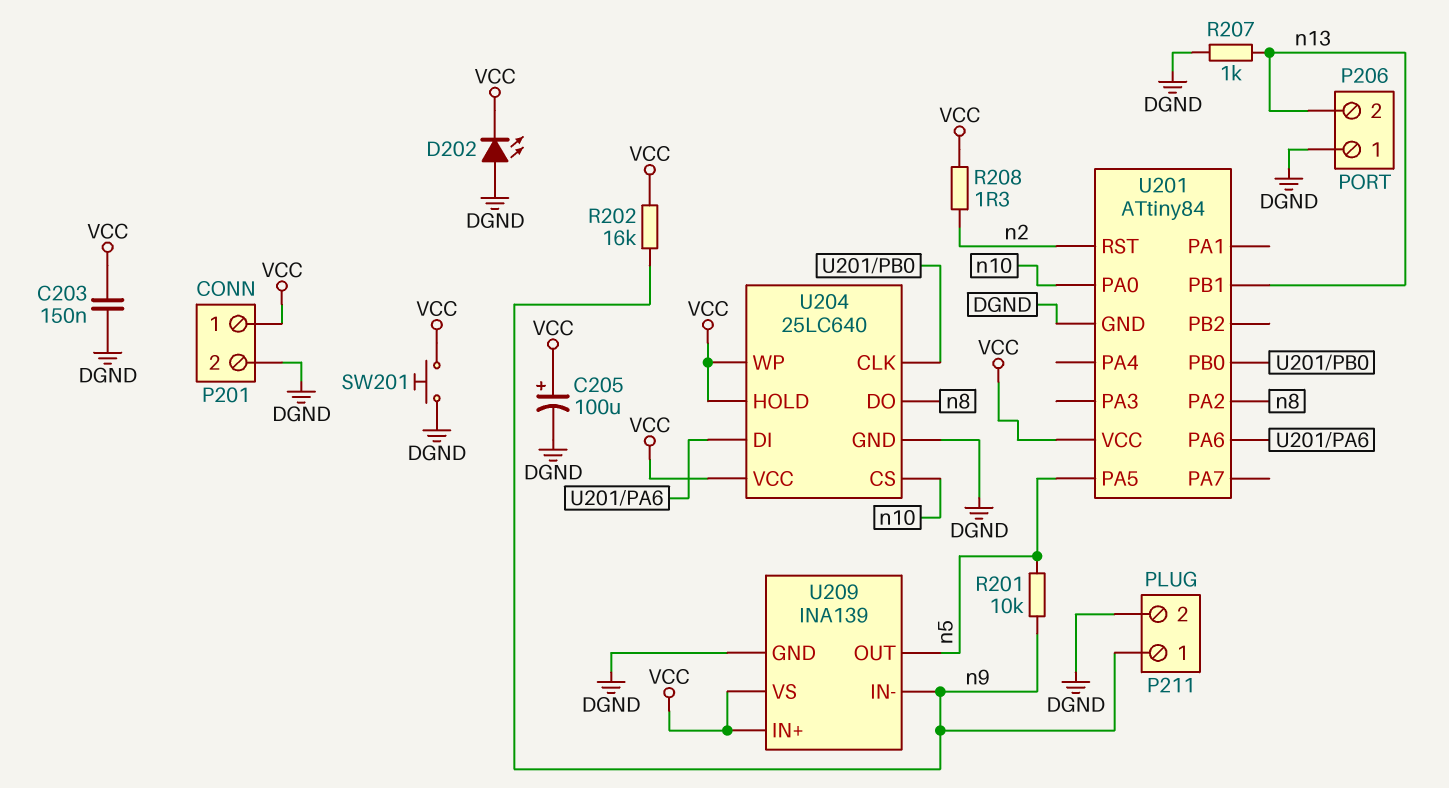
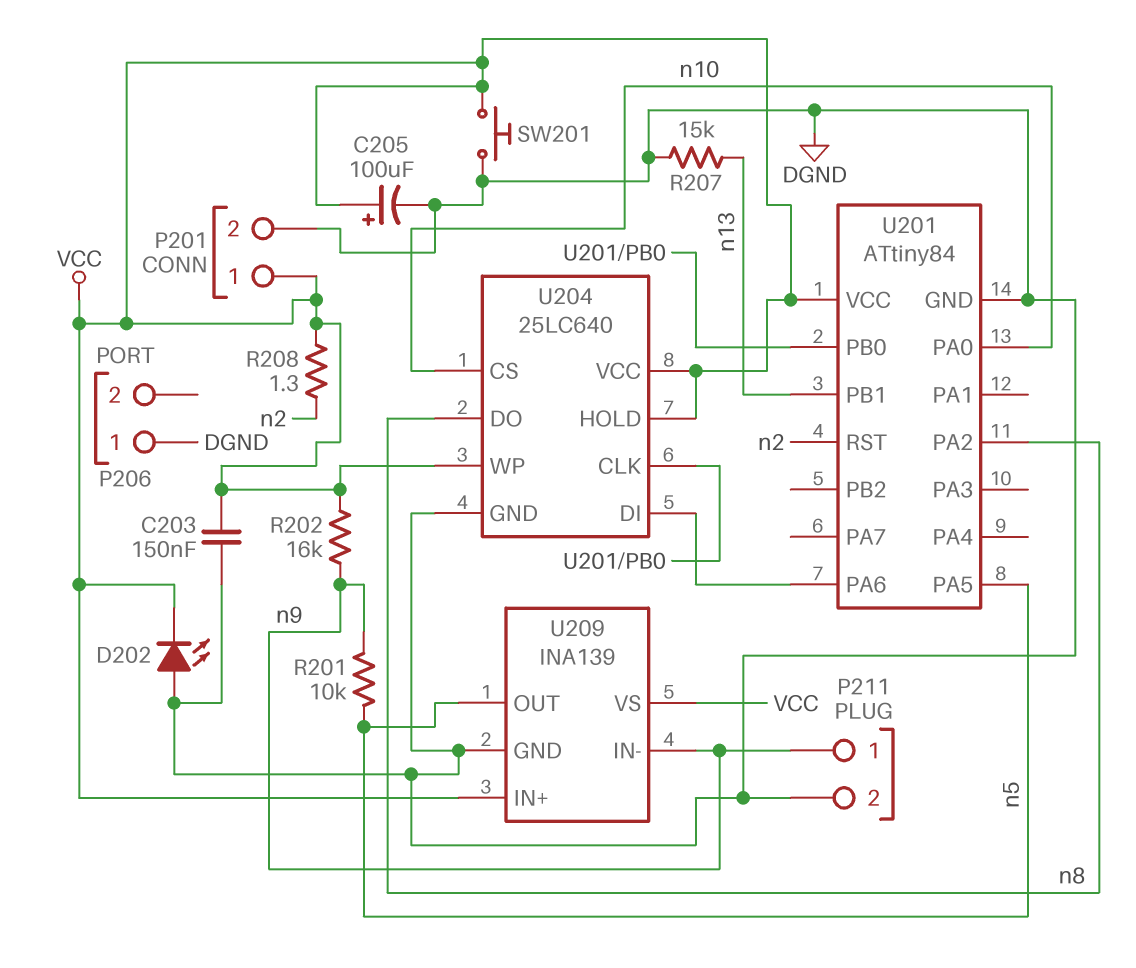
P206 pin 2: n13 -> none
R207: 1k (DGND, n13) -> 15k (DGND, n13)

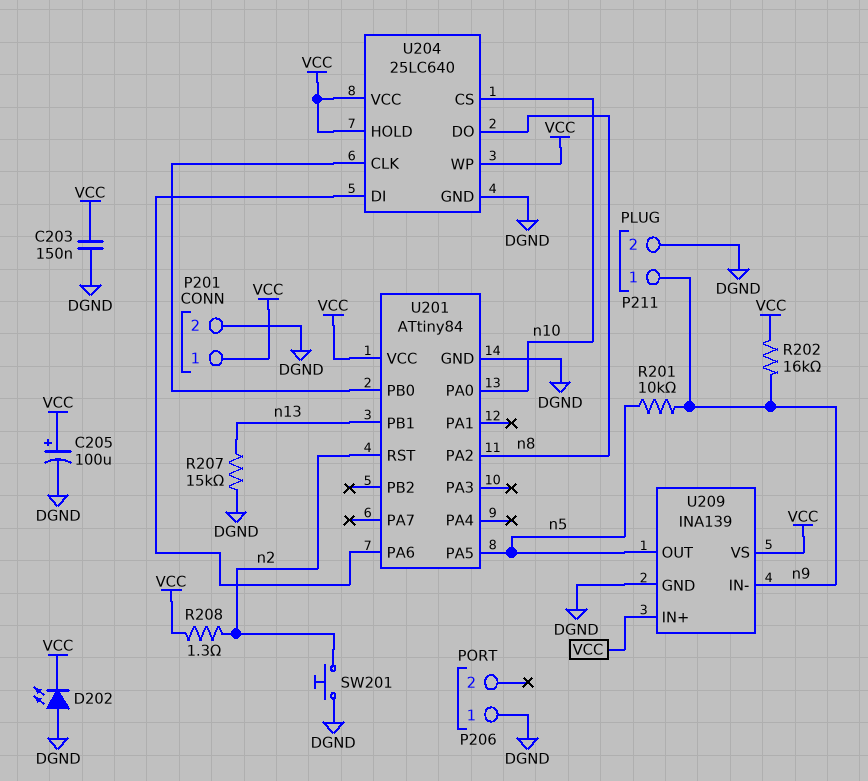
SW201: button (DGND, VCC) -> button (DGND, n2)

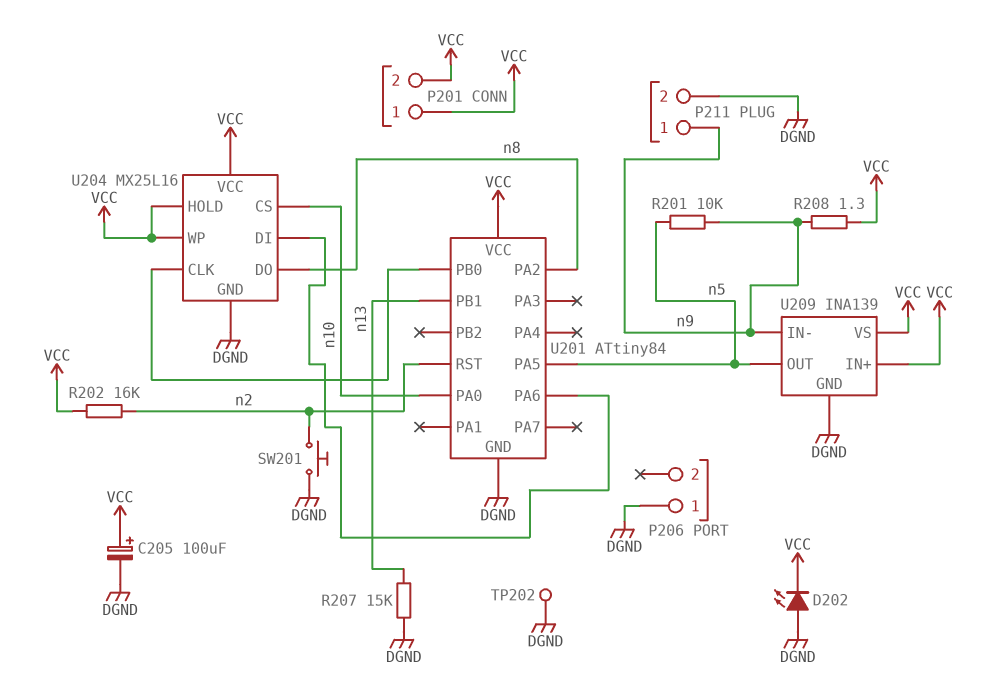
C203: 150nF (DGND, VCC) -> none
P201 pin 2: DGND -> VCC
R202: 16k (VCC, n9) -> 16k (VCC, n2)
R208: 1.3 (VCC, n2) -> 1.3 (VCC, n9)
TP202: none -> test point (DGND)
U204: 25LC640 -> MX25L16

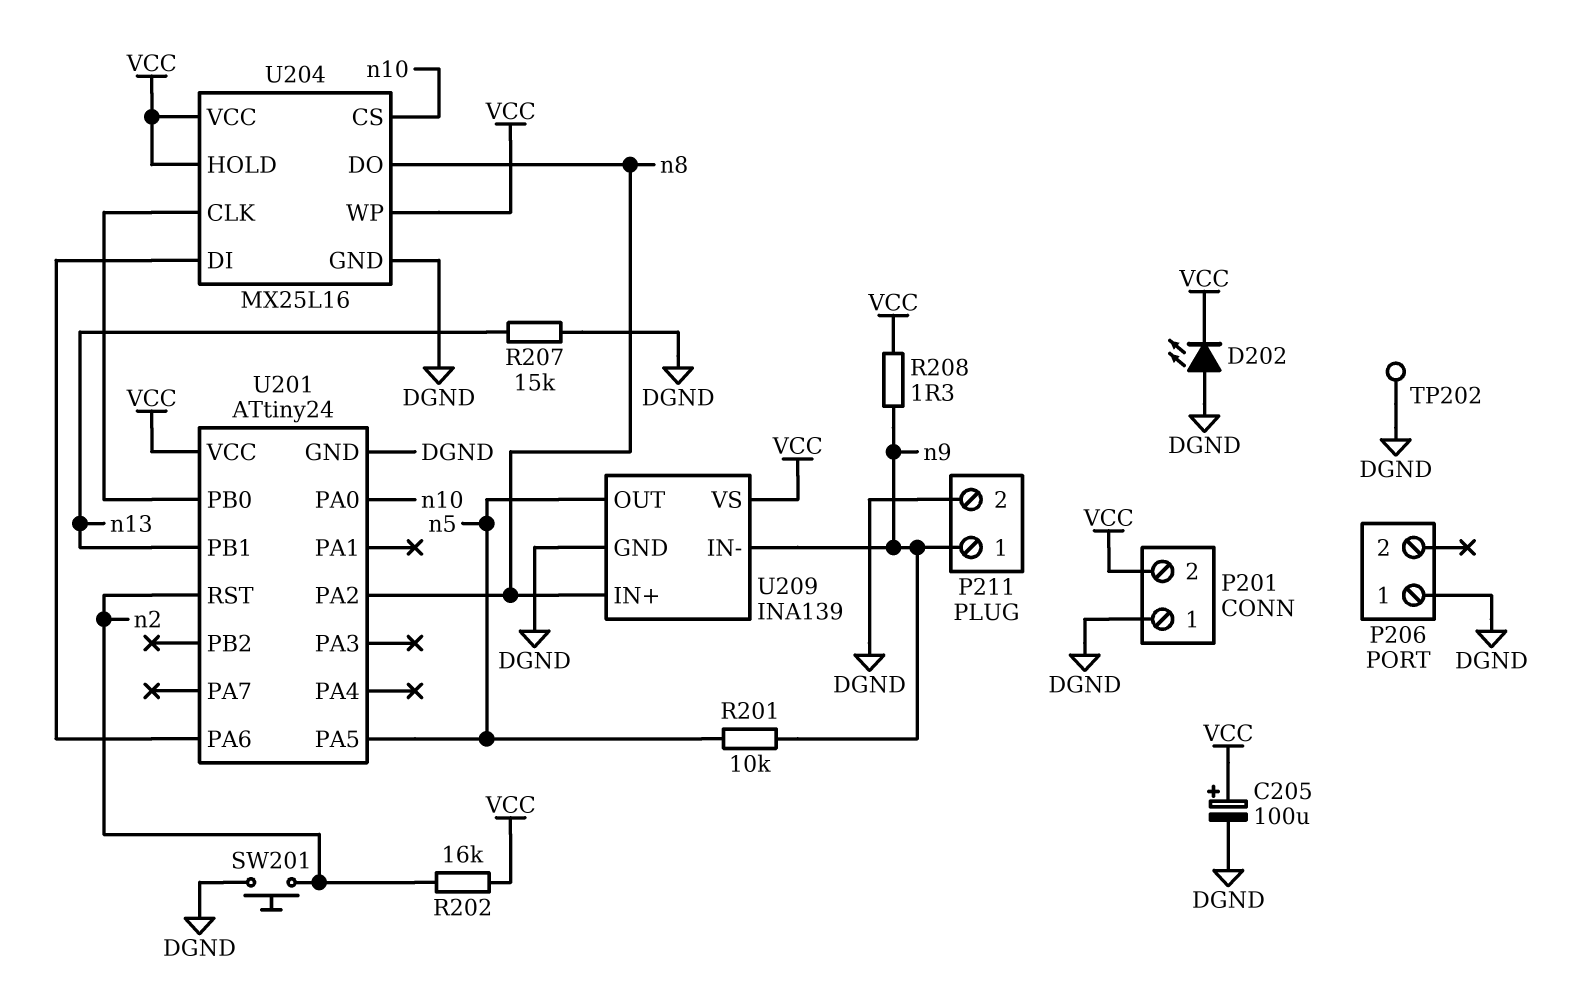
P201 pin 1: VCC -> DGND
U201: ATtiny84 -> ATtiny24
U209 pin IN+: VCC -> n8

